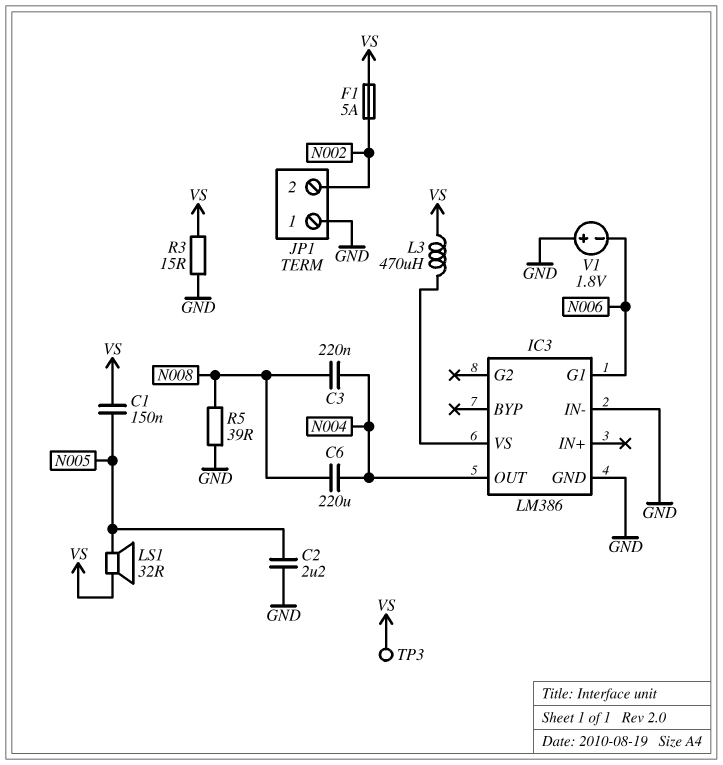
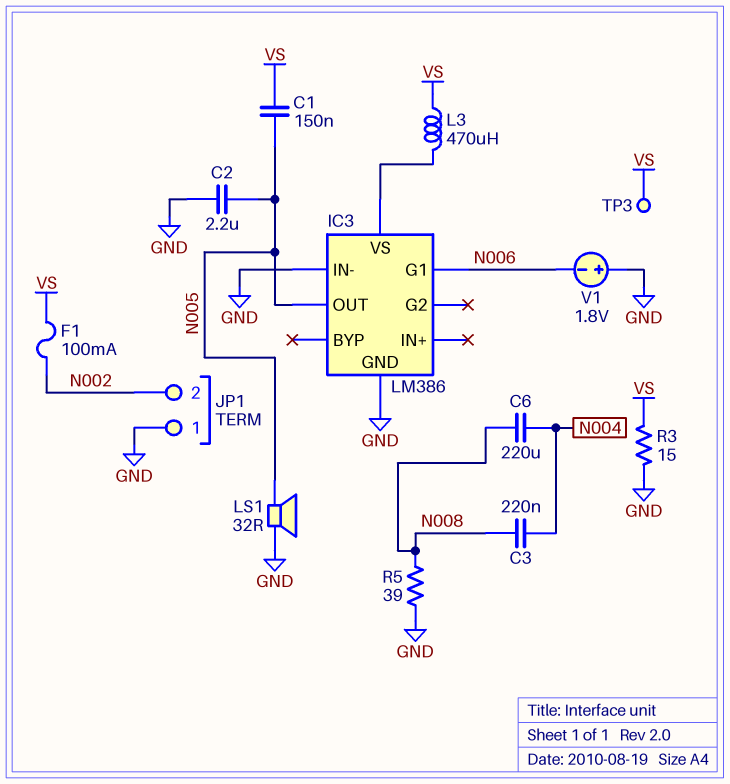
F1: 5A (N002, VS) -> 100mA (N002, VS)
IC3 pin OUT: N004 -> N005
LS1: speaker 32R (N005, VS) -> speaker 32R (GND, N005)

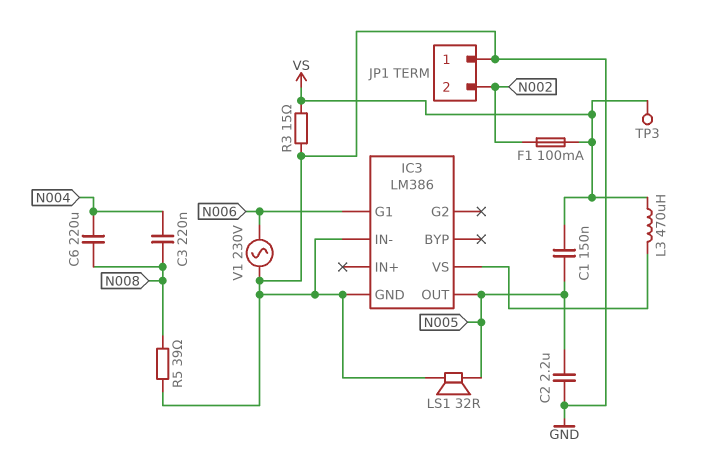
V1: 1.8V (plus GND, minus N006) -> AC 230V (GND, N006)

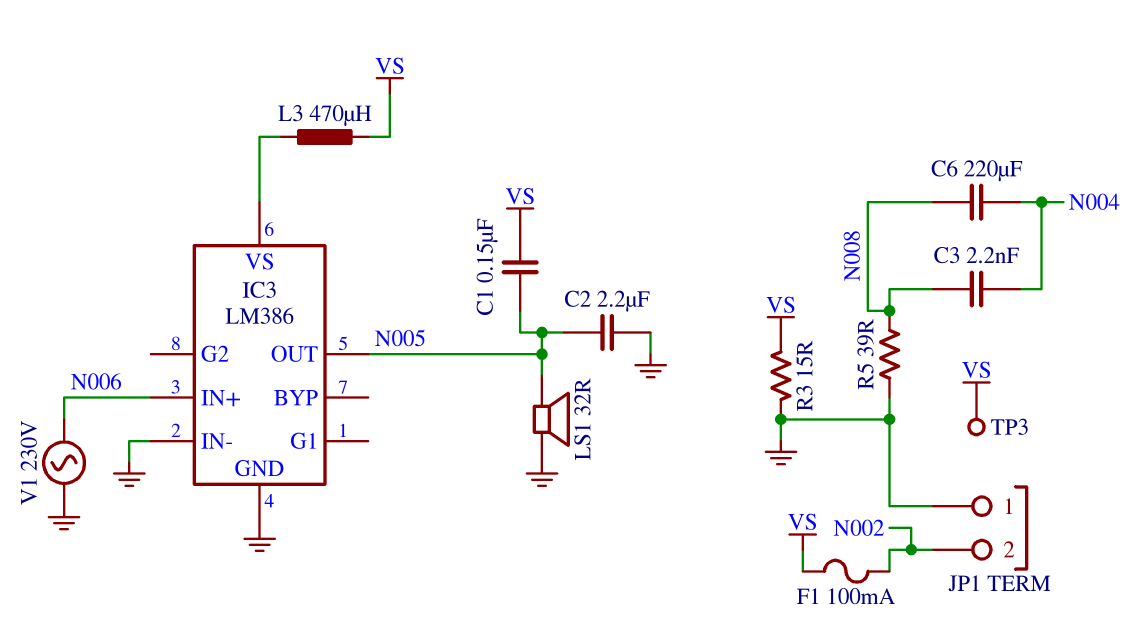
C3: 220nF (N004, N008) -> 2.2nF (N004, N008)
IC3 pin G1: N006 -> none
IC3 pin IN+: none -> N006

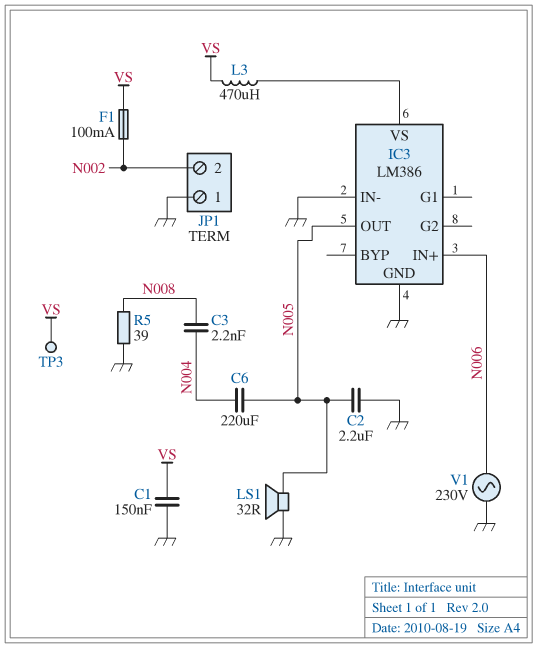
C1: 150nF (N005, VS) -> 150nF (GND, VS)
C6: 220uF (N004, N008) -> 220uF (N004, N005)
R3: 15 (GND, VS) -> none

